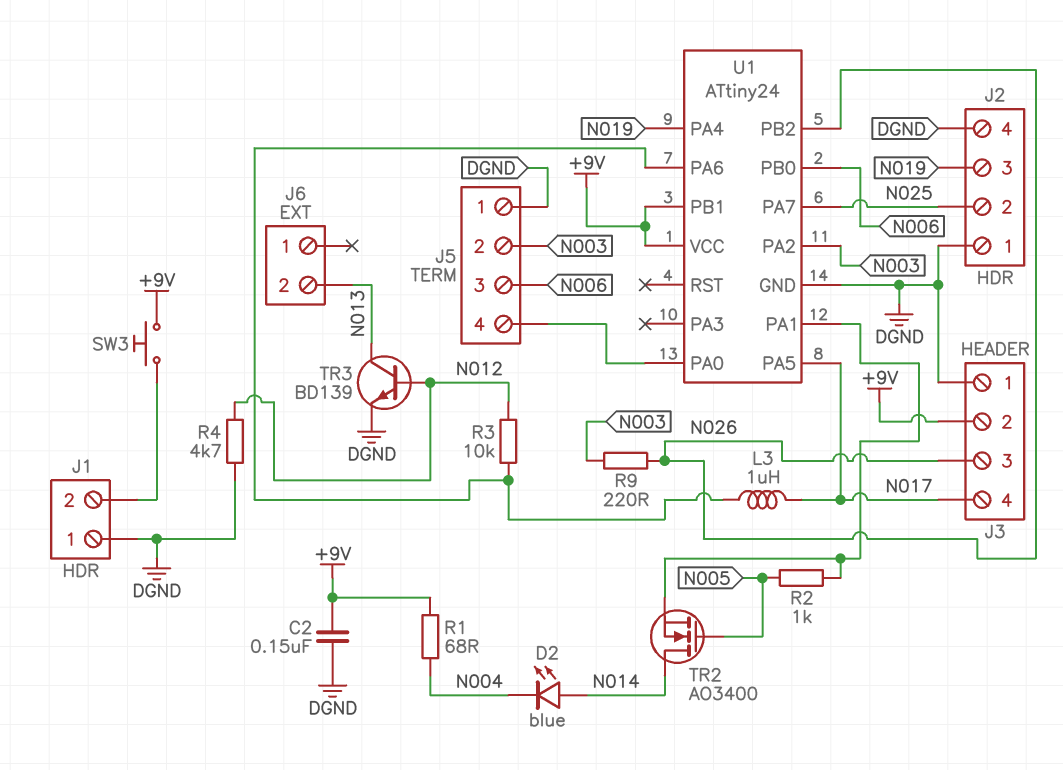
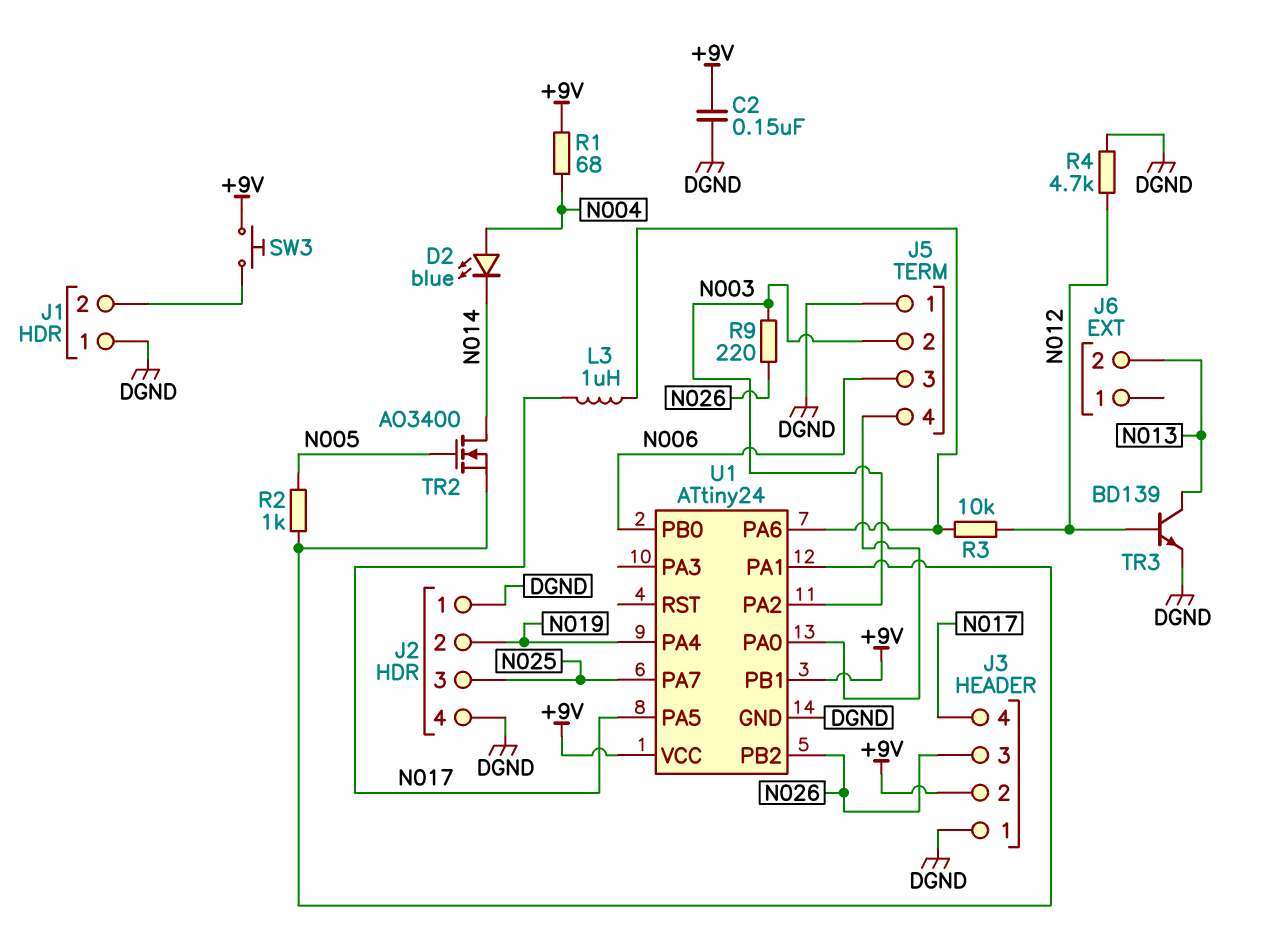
D2: LED blue (A N014, K N004) -> LED blue (A N004, K N014)
J2 pin 2: N025 -> N019
J2 pin 3: N019 -> N025

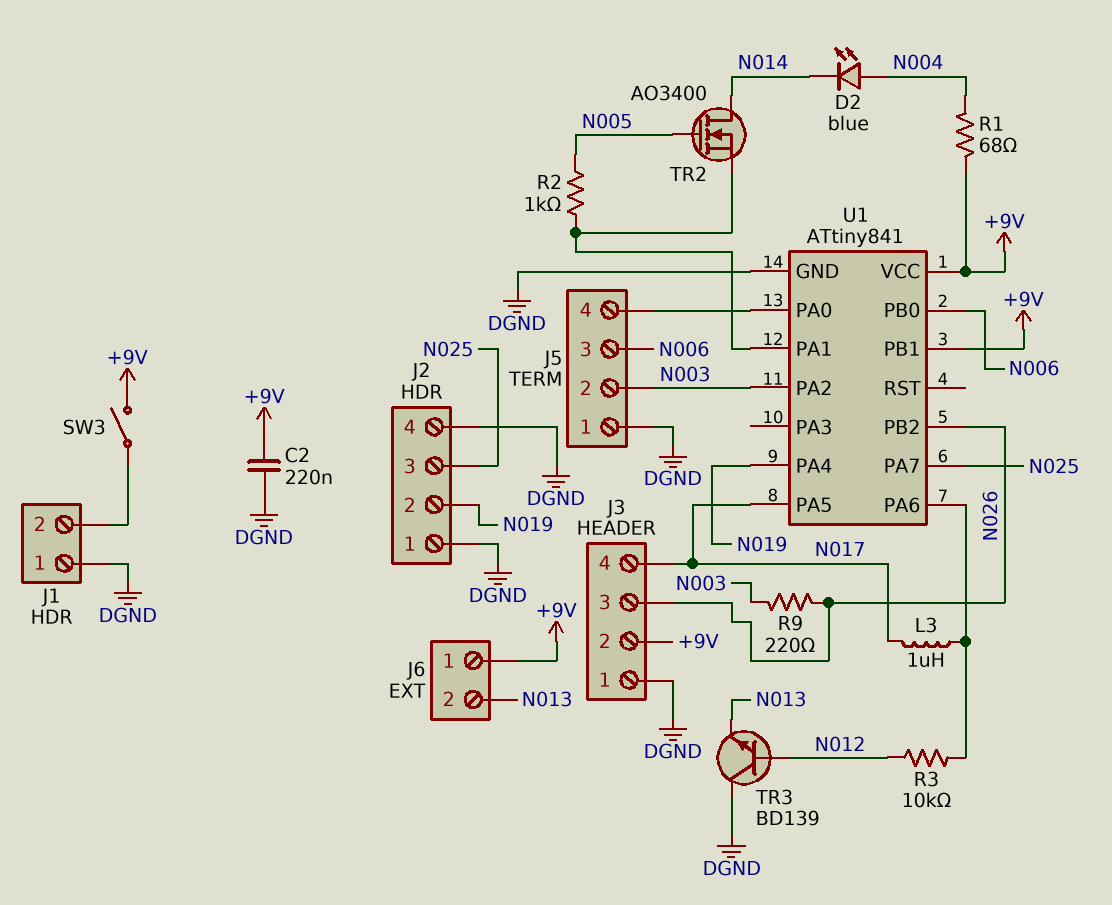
C2: 150nF (+9V, DGND) -> 220nF (+9V, DGND)
J6 pin 1: none -> +9V
R4: 4.7k (DGND, N012) -> none
SW3: button (+9V, J1/2) -> switch (+9V, J1/2)
TR3: NPN BD139 (B N012, C N013, E DGND) -> NPN BD139 (B N012, C DGND, E N013)
U1: ATtiny24 -> ATtiny841

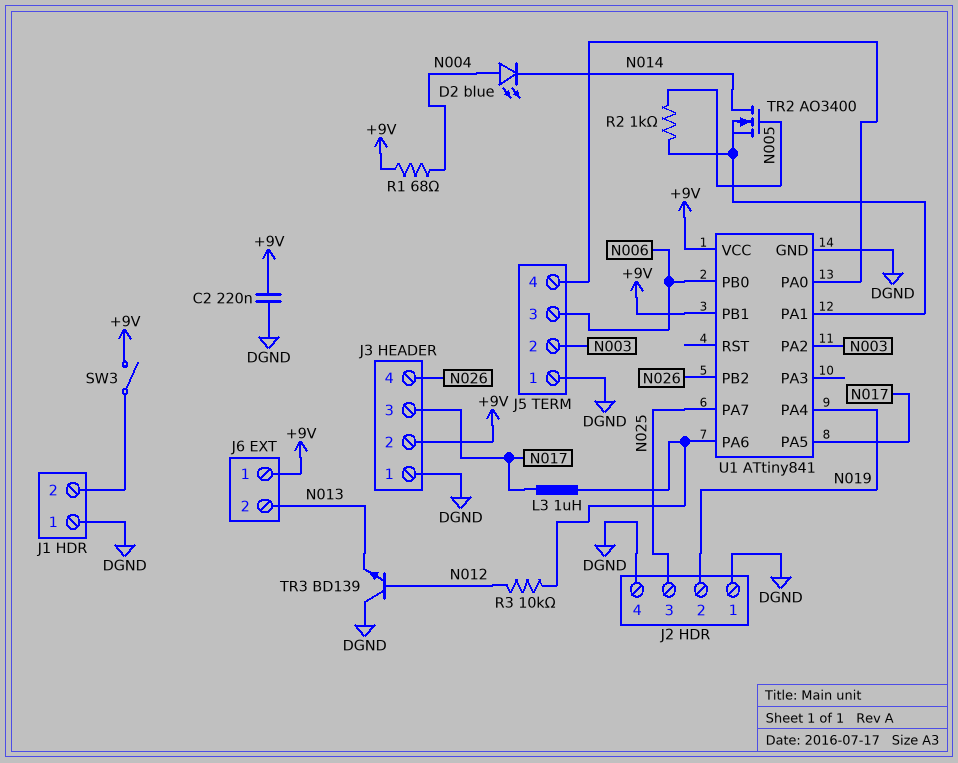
J3 pin 3: N026 -> N017
J3 pin 4: N017 -> N026
R9: 220 (N003, N026) -> none

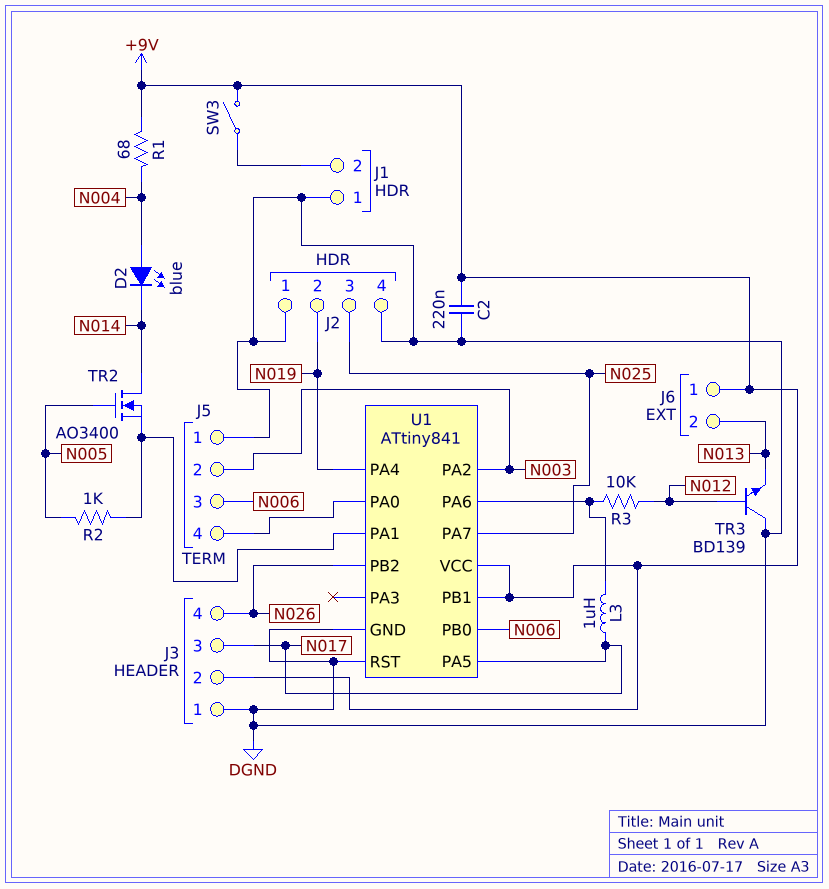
U1 pin RST: none -> DGND

